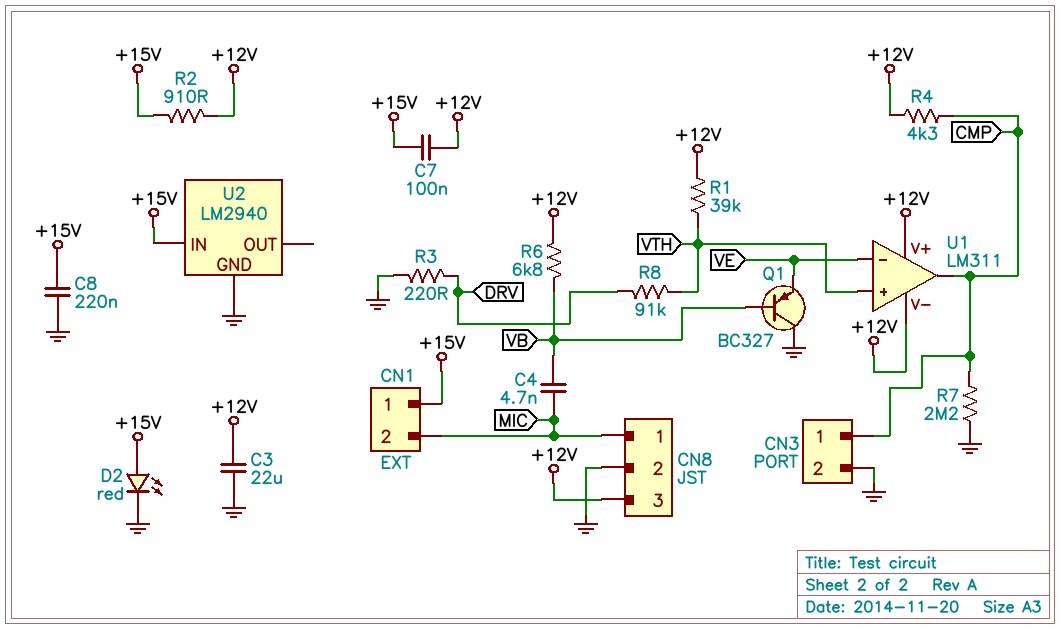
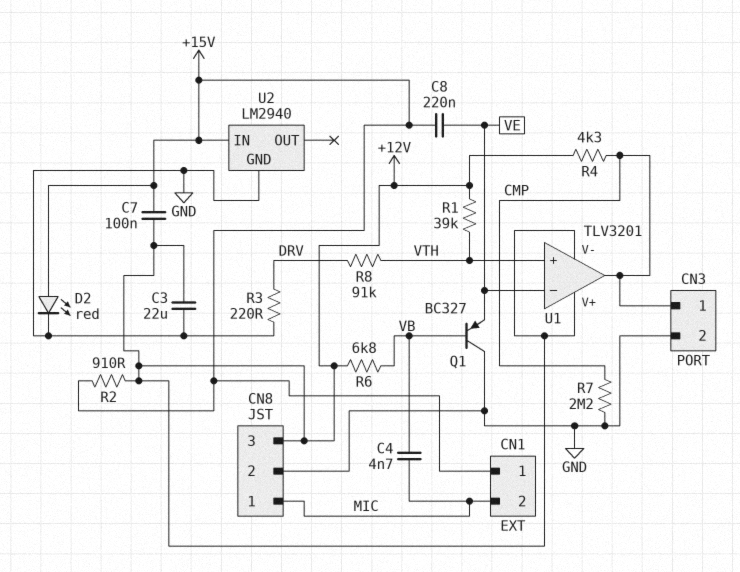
C8: 220nF (+15V, GND) -> 220nF (+15V, VE)
U1: LM311 -> TLV3201

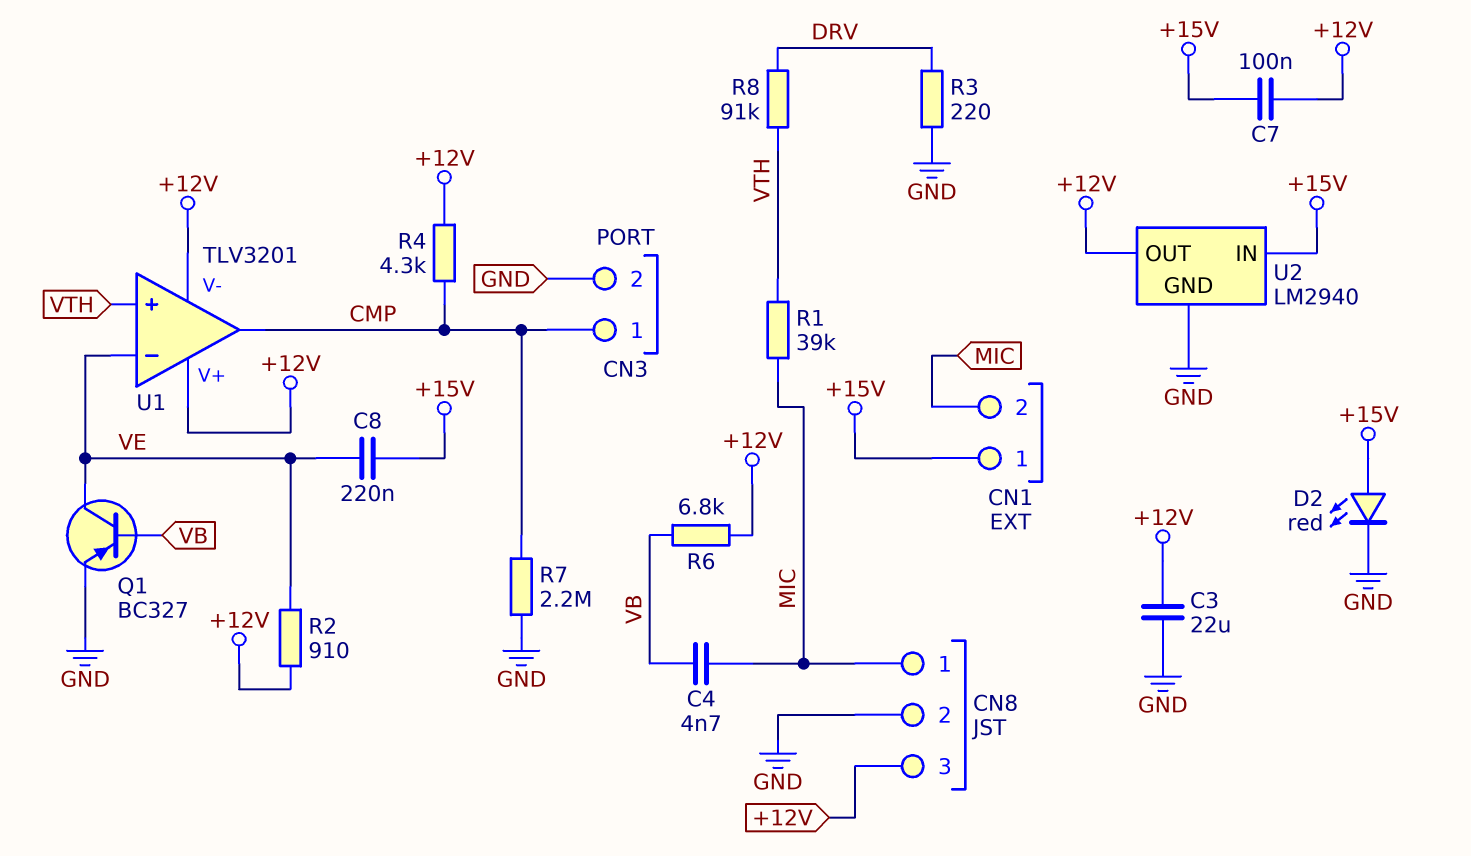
Q1: PNP BC327 (B VB, C GND, E VE) -> PNP BC327 (B VB, C VE, E GND)
R1: 39k (+12V, VTH) -> 39k (MIC, VTH)
R2: 910 (+12V, +15V) -> 910 (+12V, VE)
U2 pin OUT: none -> +12V

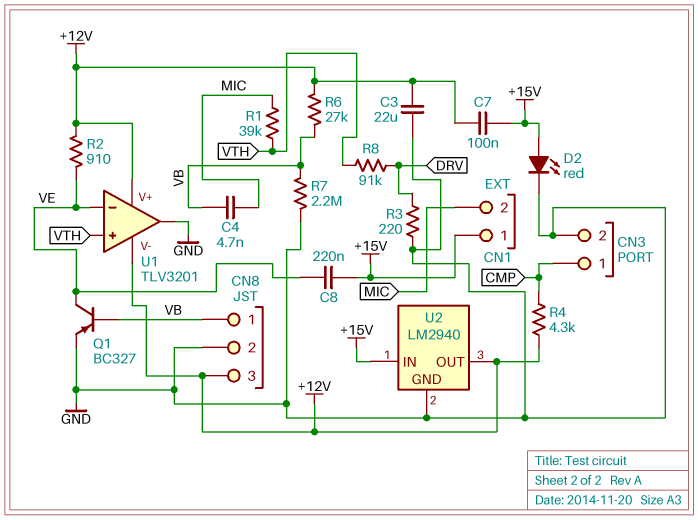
CN8 pin 1: MIC -> VB
R6: 6.8k (+12V, VB) -> 27k (+12V, VB)
R7: 2.2M (CMP, GND) -> 2.2M (GND, VB)
U1 pin out: CMP -> GND

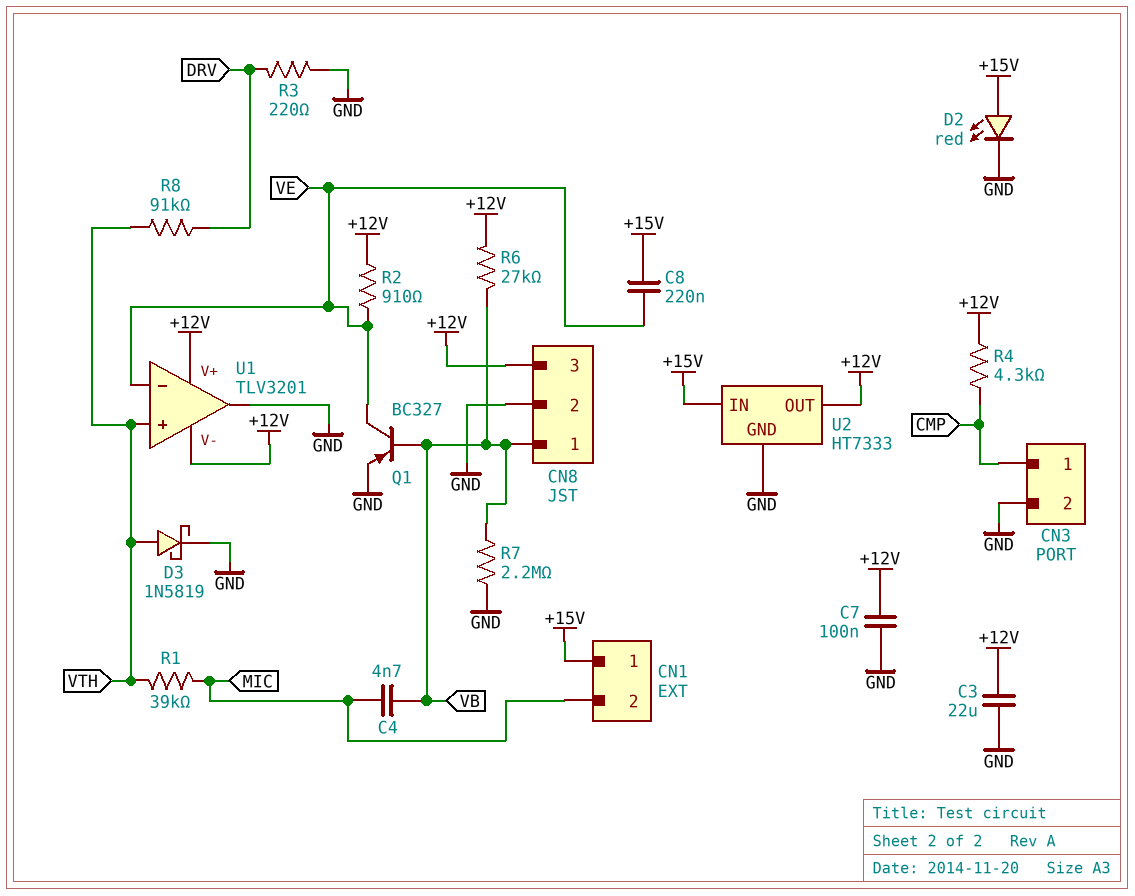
C7: 100nF (+12V, +15V) -> 100nF (+12V, GND)
D3: none -> schottky 1N5819 (A VTH, K GND)
U2: LM2940 -> HT7333

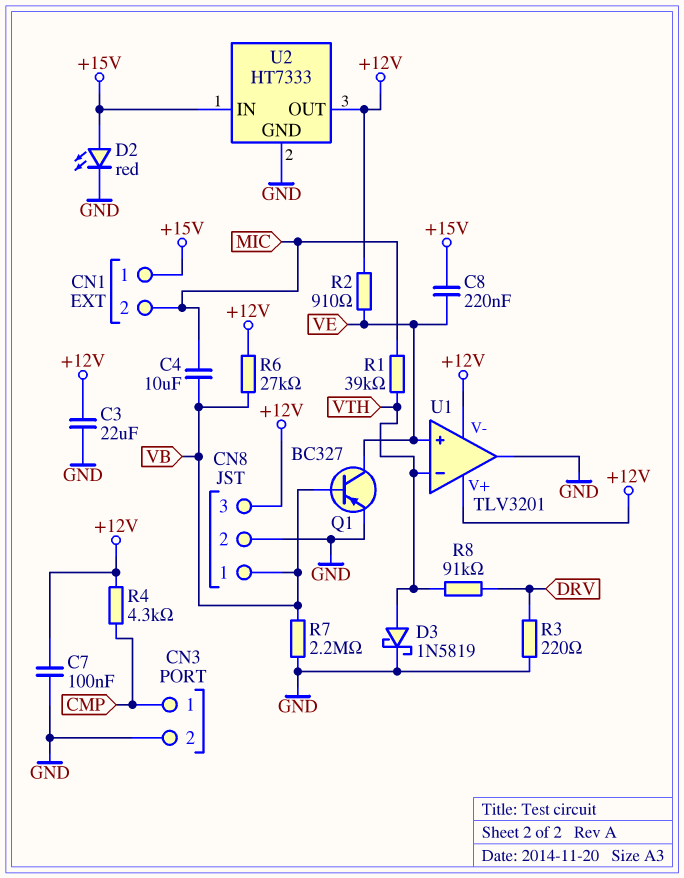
C4: 4.7nF (MIC, VB) -> 10uF (MIC, VB)
U1 pin in+: VTH -> VE
U1 pin in-: VE -> VTH

